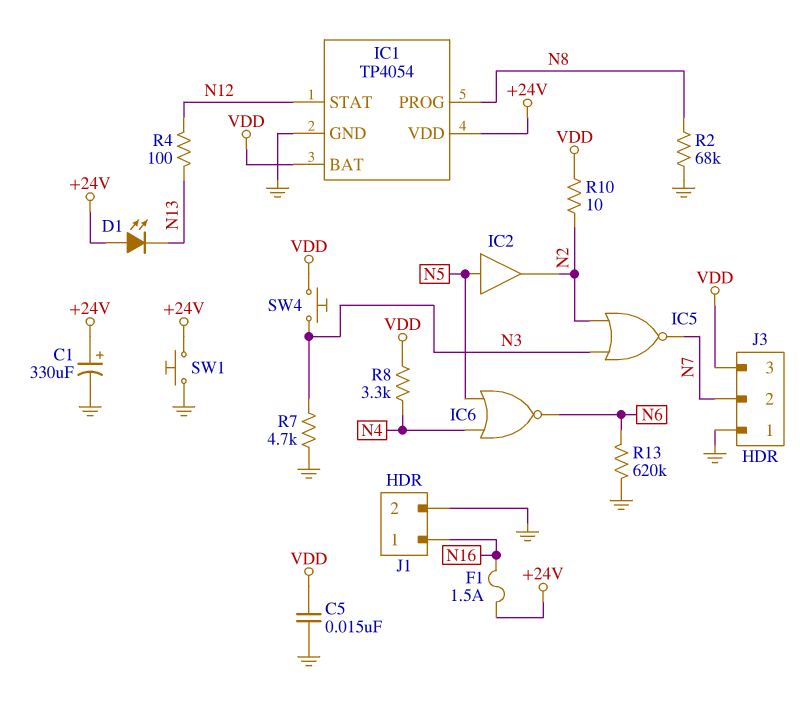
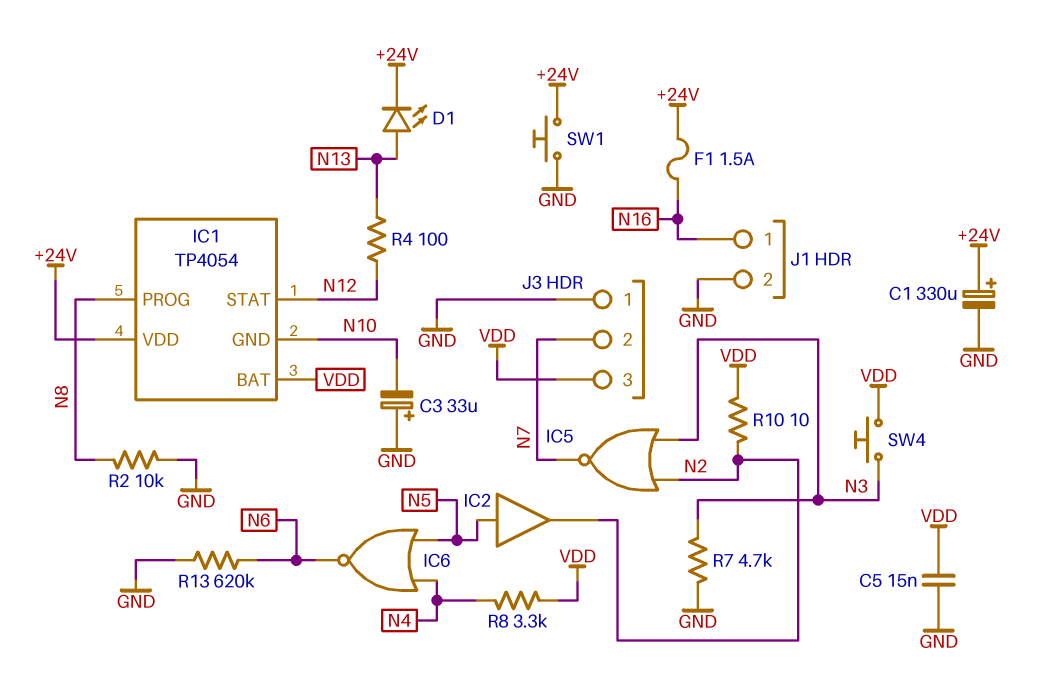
C3: none -> 33uF (plus GND, minus N10)
D1: LED (A +24V, K N13) -> LED (A N13, K +24V)
IC1 pin GND: GND -> N10
R2: 68k (GND, N8) -> 10k (GND, N8)

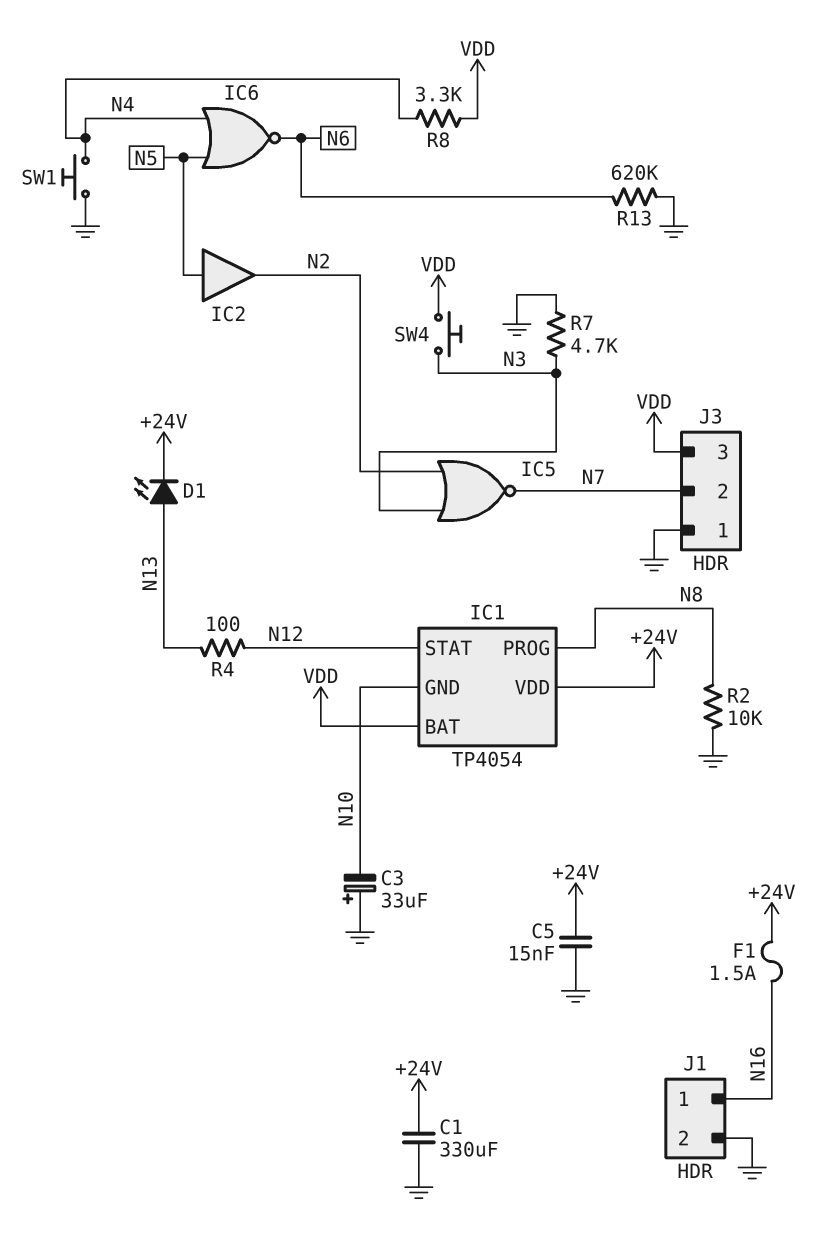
C1: 330uF (plus +24V, minus GND) -> 330uF (+24V, GND)
C5: 15nF (GND, VDD) -> 15nF (+24V, GND)
R10: 10 (N2, VDD) -> none
SW1: button (+24V, GND) -> button (GND, N4)

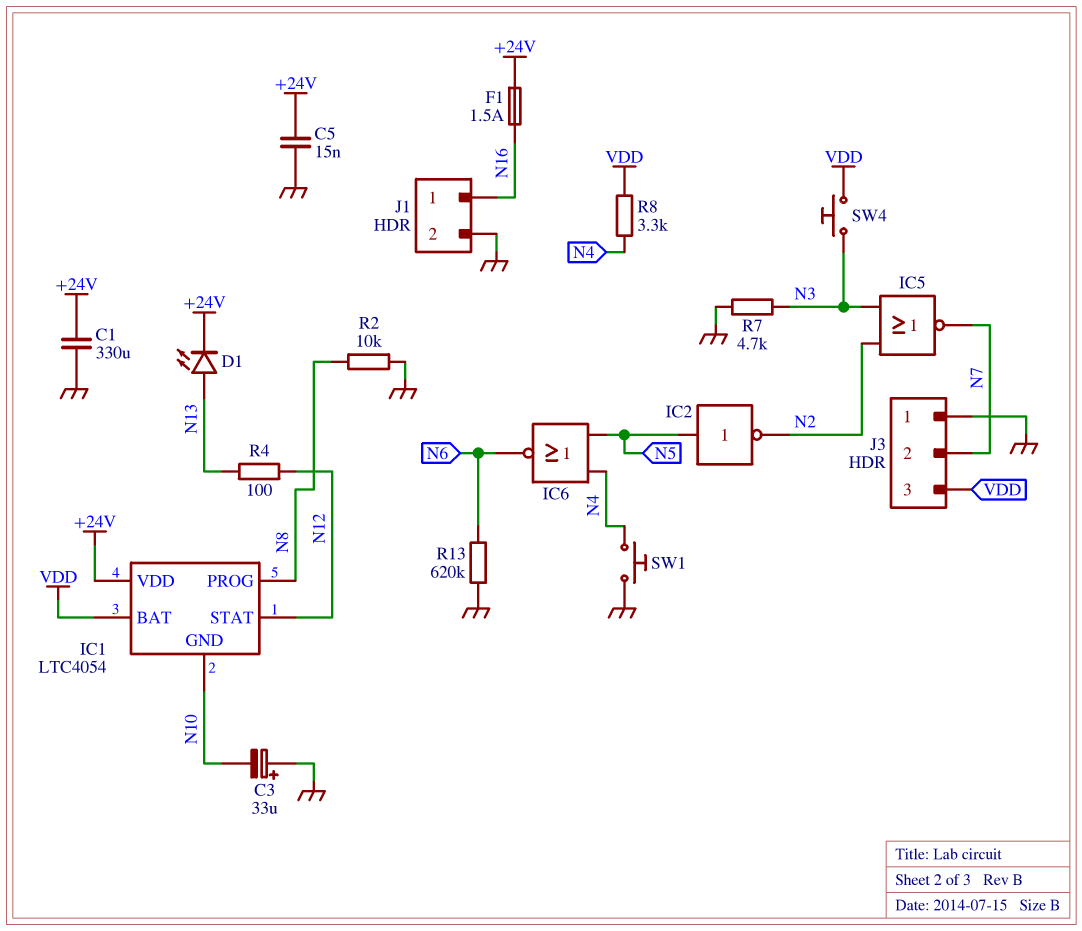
IC1: TP4054 -> LTC4054
IC2: buffer (in N5, out N2) -> NOT (in N5, out N2)

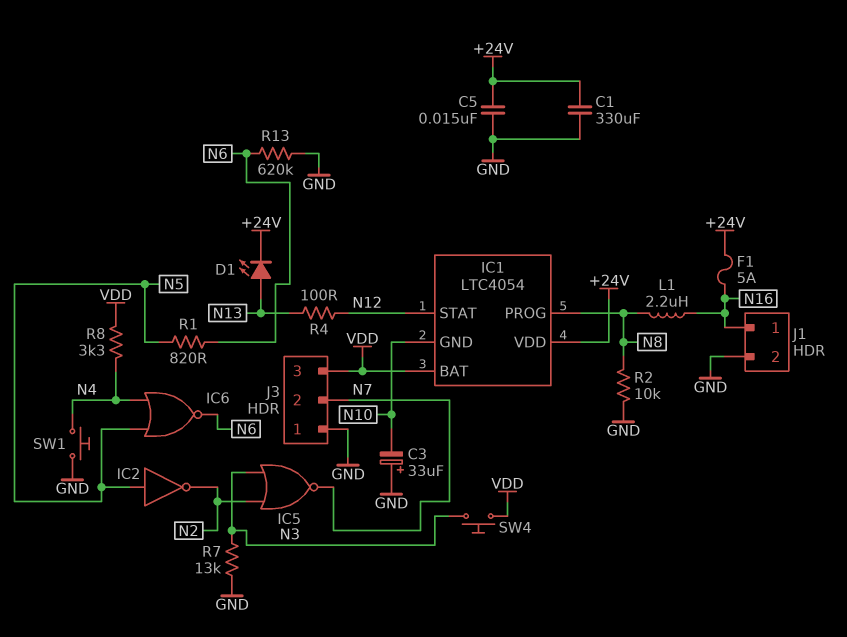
F1: 1.5A (+24V, N16) -> 5A (+24V, N16)
L1: none -> 2.2uH (N8, N16)
R1: none -> 820 (N5, N6)
R7: 4.7k (GND, N3) -> 13k (GND, N3)

